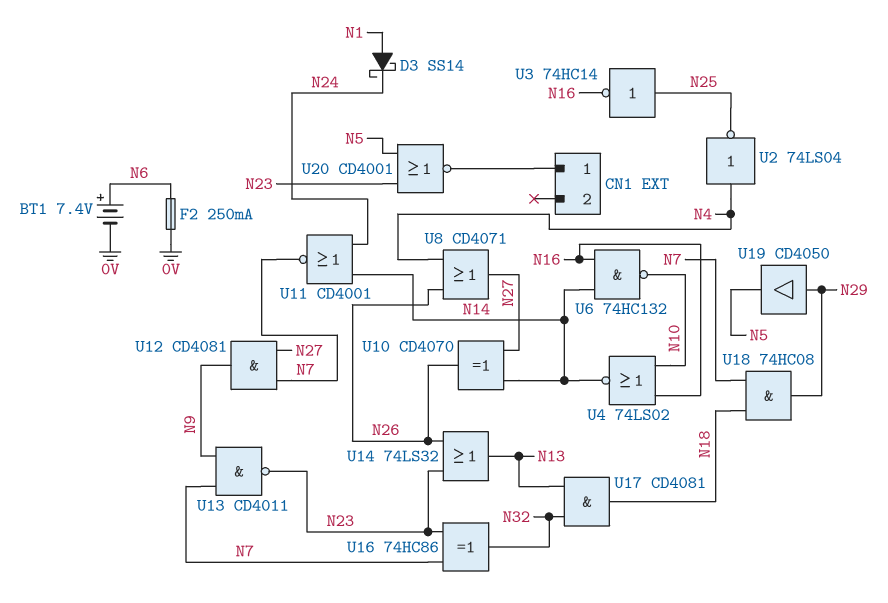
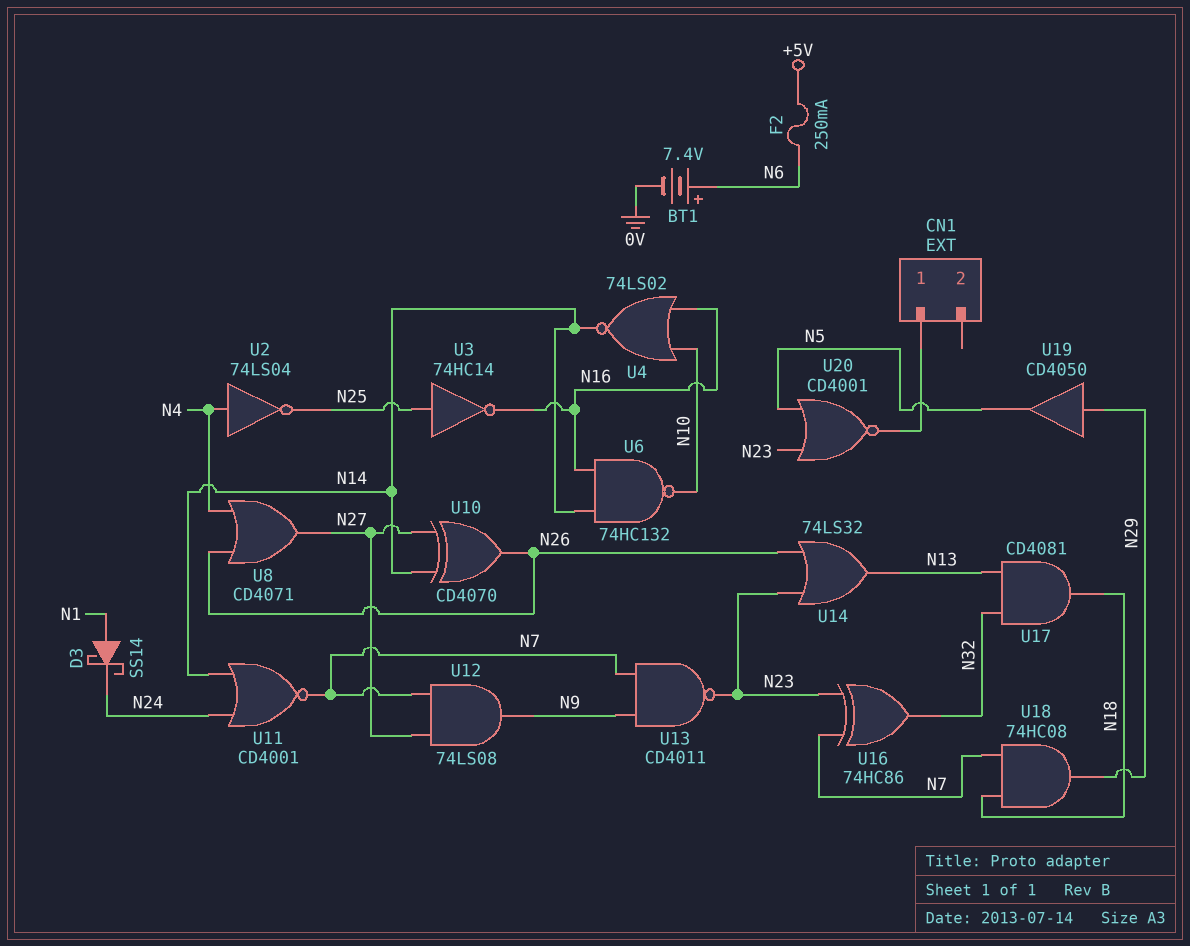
F2: 250mA (0V, N6) -> 250mA (+5V, N6)
U12: AND CD4081 (in N7, in N27, out N9) -> AND 74LS08 (in N7, in N27, out N9)

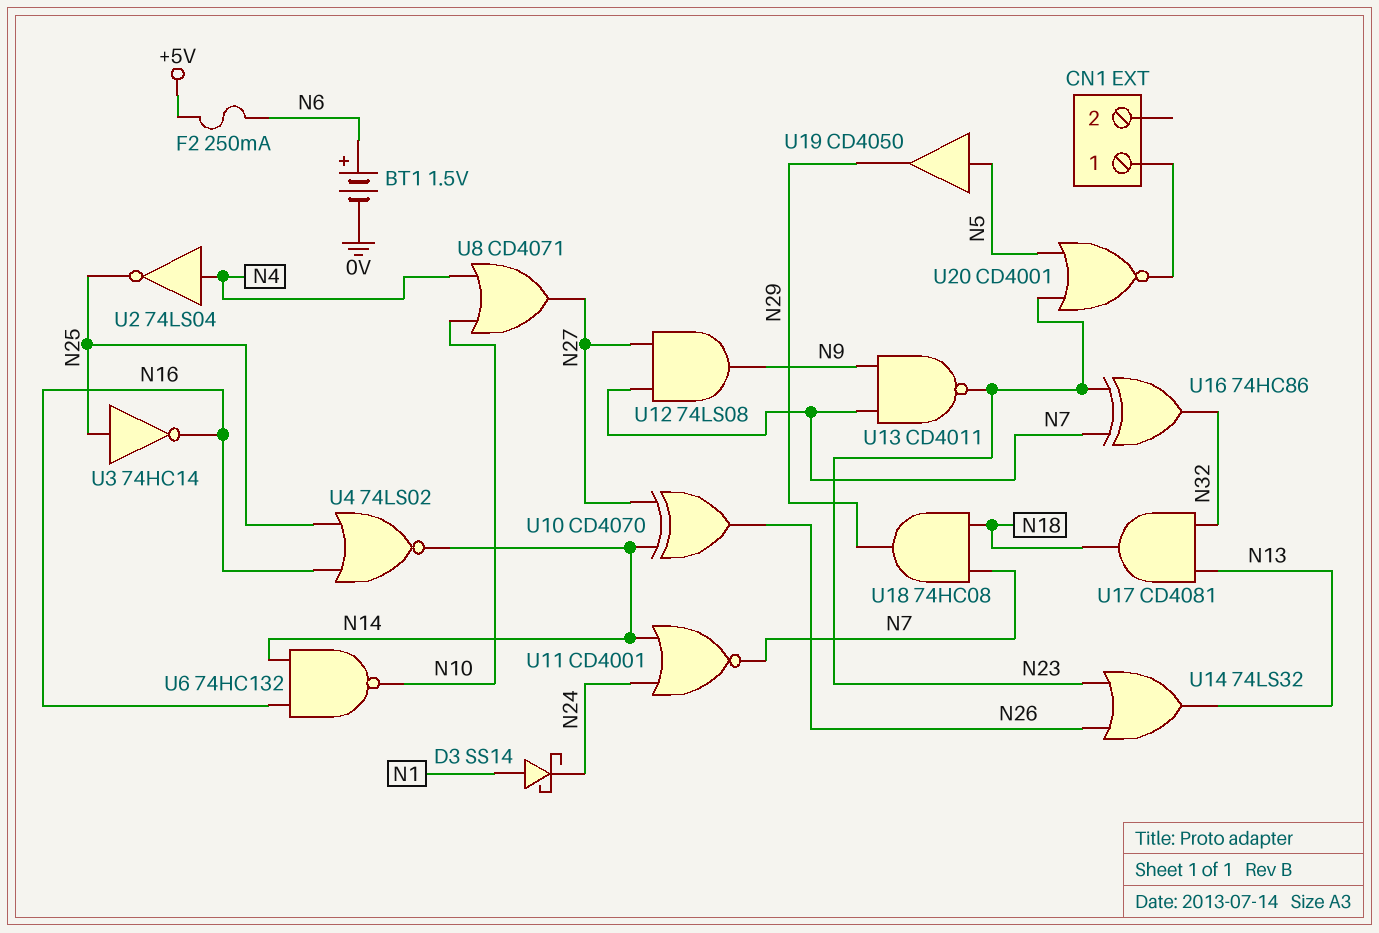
BT1: 7.4V (plus N6, minus 0V) -> 1.5V (plus N6, minus 0V)
U4: NOR 74LS02 (in N10, in N16, out N14) -> NOR 74LS02 (in N16, in N25, out N14)
U8: OR CD4071 (in N4, in N26, out N27) -> OR CD4071 (in N4, in N10, out N27)
U19: buffer CD4050 (in N29, out N5) -> buffer CD4050 (in N5, out N29)

